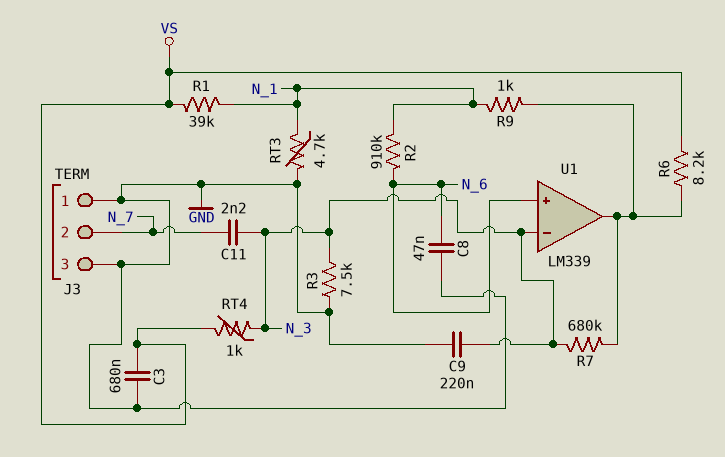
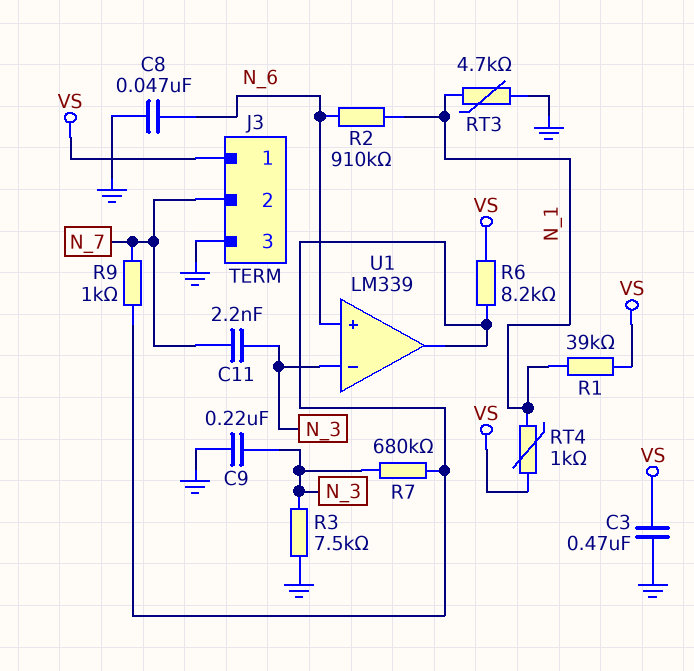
C3: 680nF (GND, VS) -> 470nF (GND, VS)
J3 pin 1: GND -> VS
R9: 1k (N_1, U1/out) -> 1k (N_7, U1/out)
RT4: 1k (N_3, VS) -> 1k (N_1, VS)

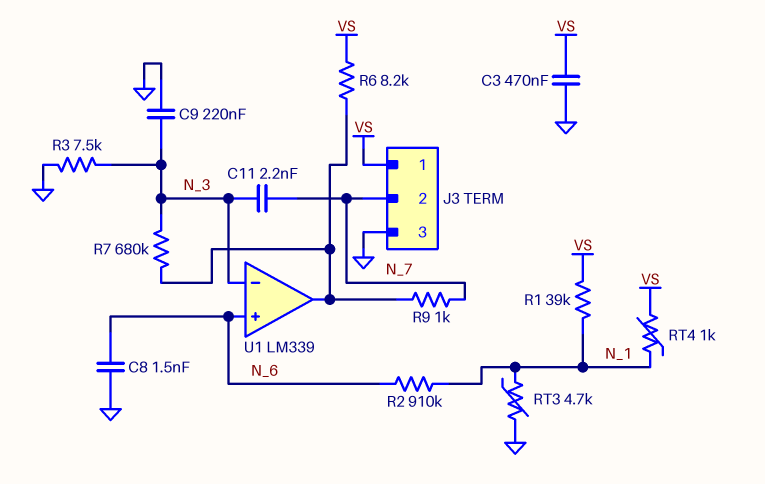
C8: 47nF (GND, N_6) -> 1.5nF (GND, N_6)

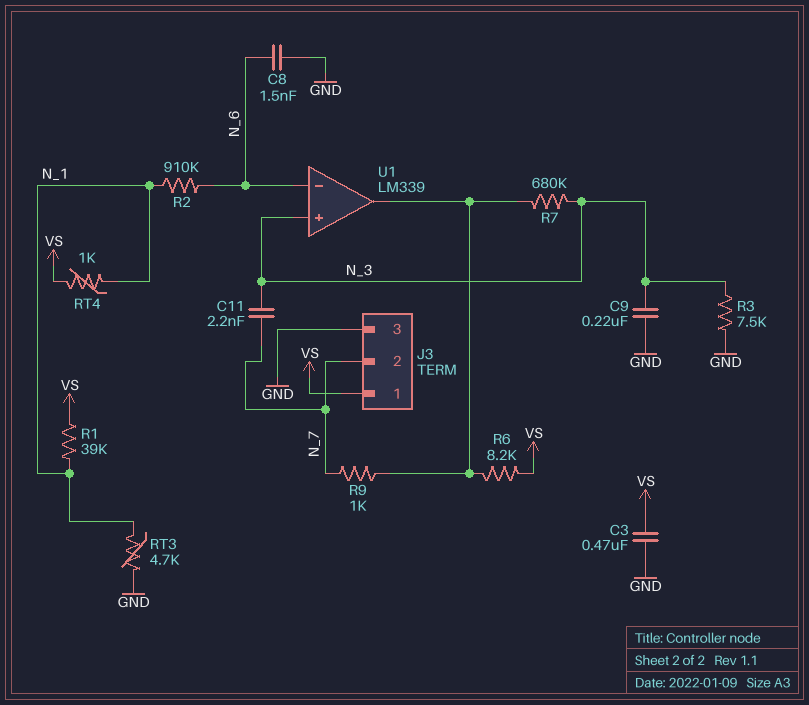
U1 pin in+: N_6 -> N_3
U1 pin in-: N_3 -> N_6

